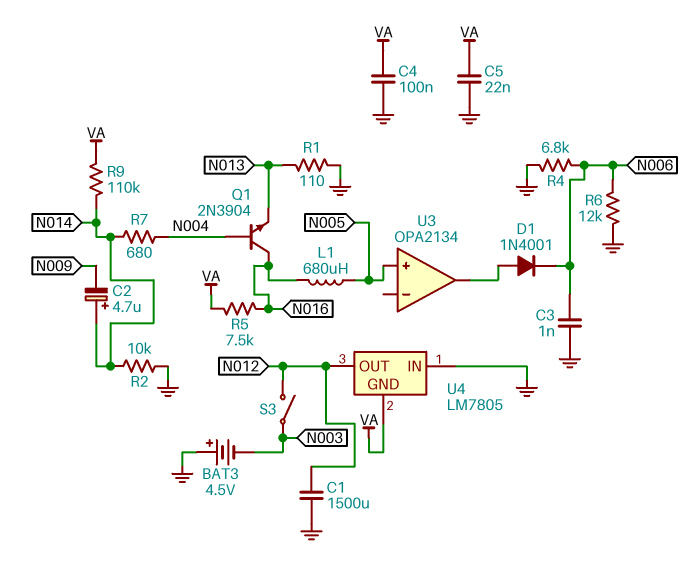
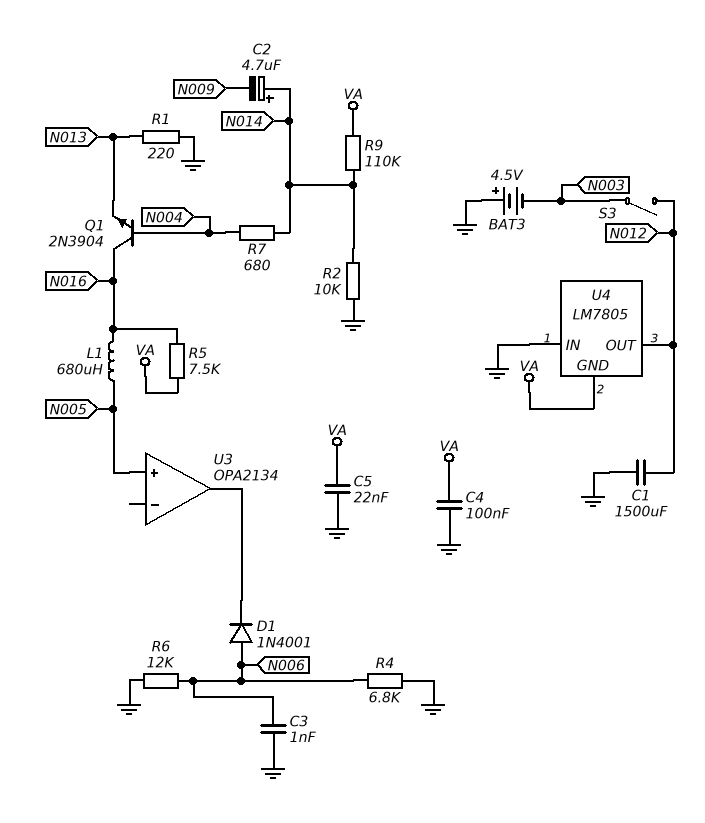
D1: diode 1N4001 (A U3/out, K N006) -> diode 1N4001 (A N006, K U3/out)
R1: 110 (GND, N013) -> 220 (GND, N013)

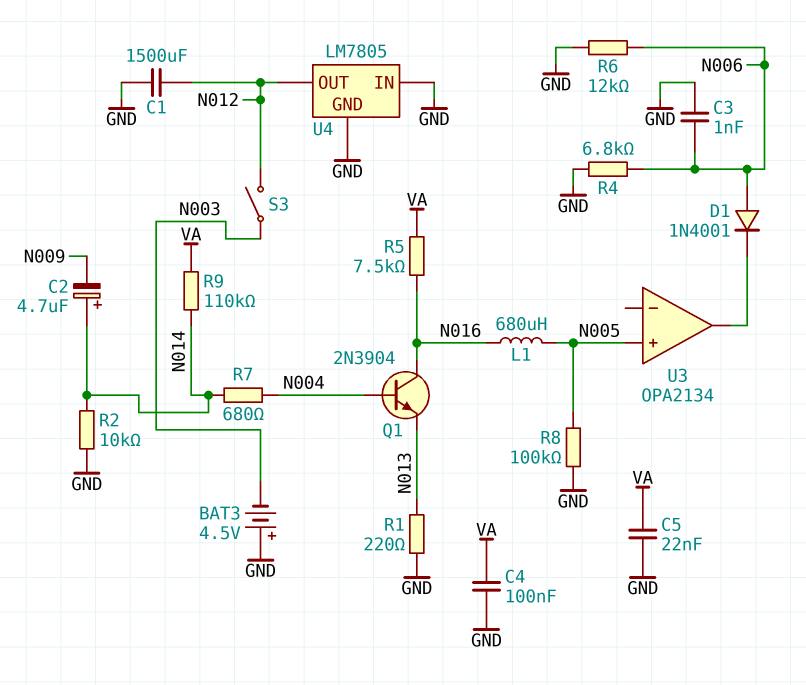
R8: none -> 100k (GND, N005)
U4 pin GND: VA -> GND

